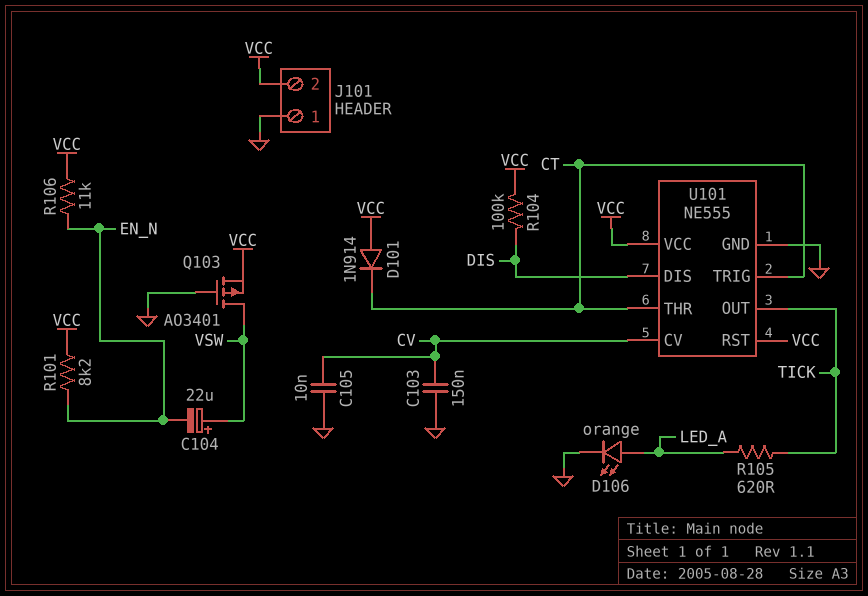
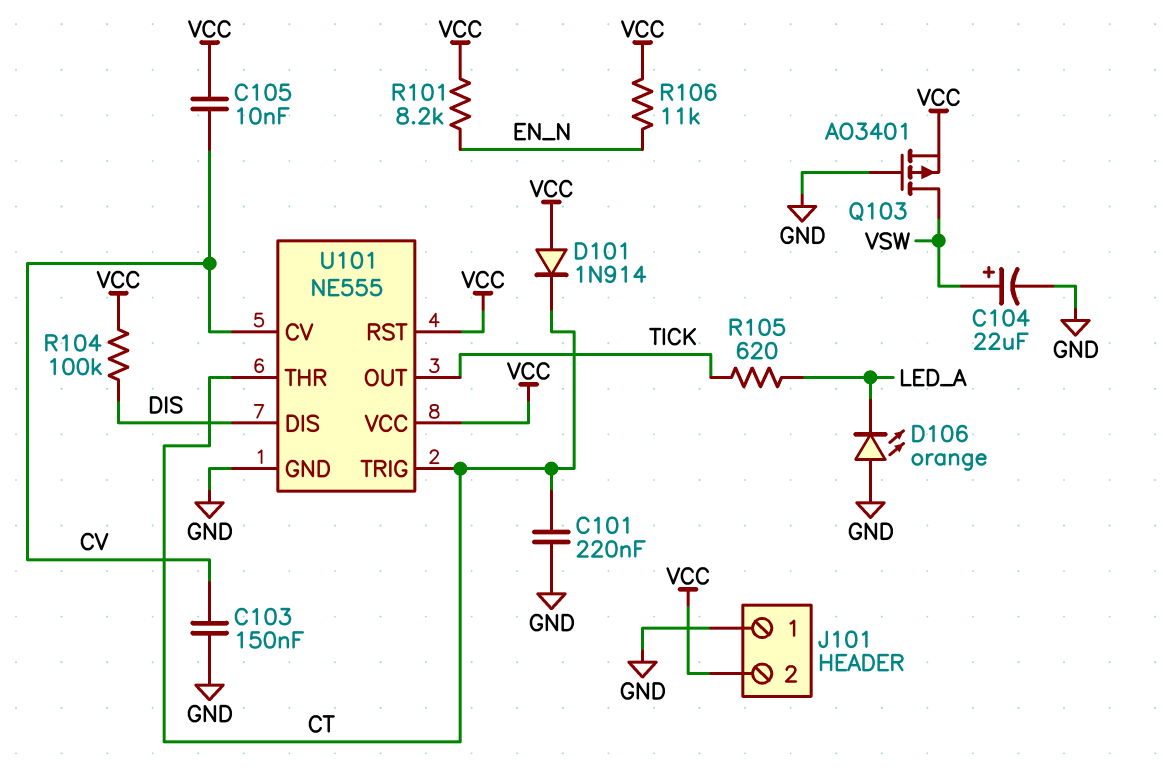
C101: none -> 220nF (CT, GND)
C104: 22uF (plus VSW, minus EN_N) -> 22uF (plus VSW, minus GND)
C105: 10nF (CV, GND) -> 10nF (CV, VCC)
D106: LED orange (A LED_A, K GND) -> LED orange (A GND, K LED_A)

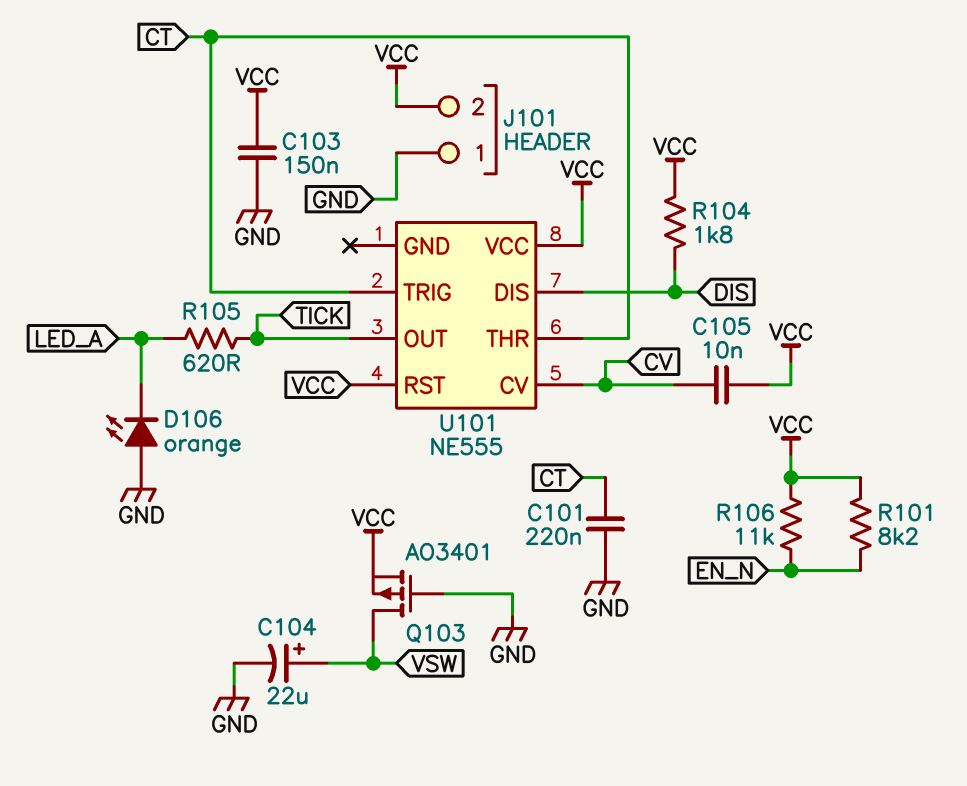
C103: 150nF (CV, GND) -> 150nF (GND, VCC)
D101: diode 1N914 (A VCC, K CT) -> none
R104: 100k (DIS, VCC) -> 1.8k (DIS, VCC)
U101 pin GND: GND -> none

